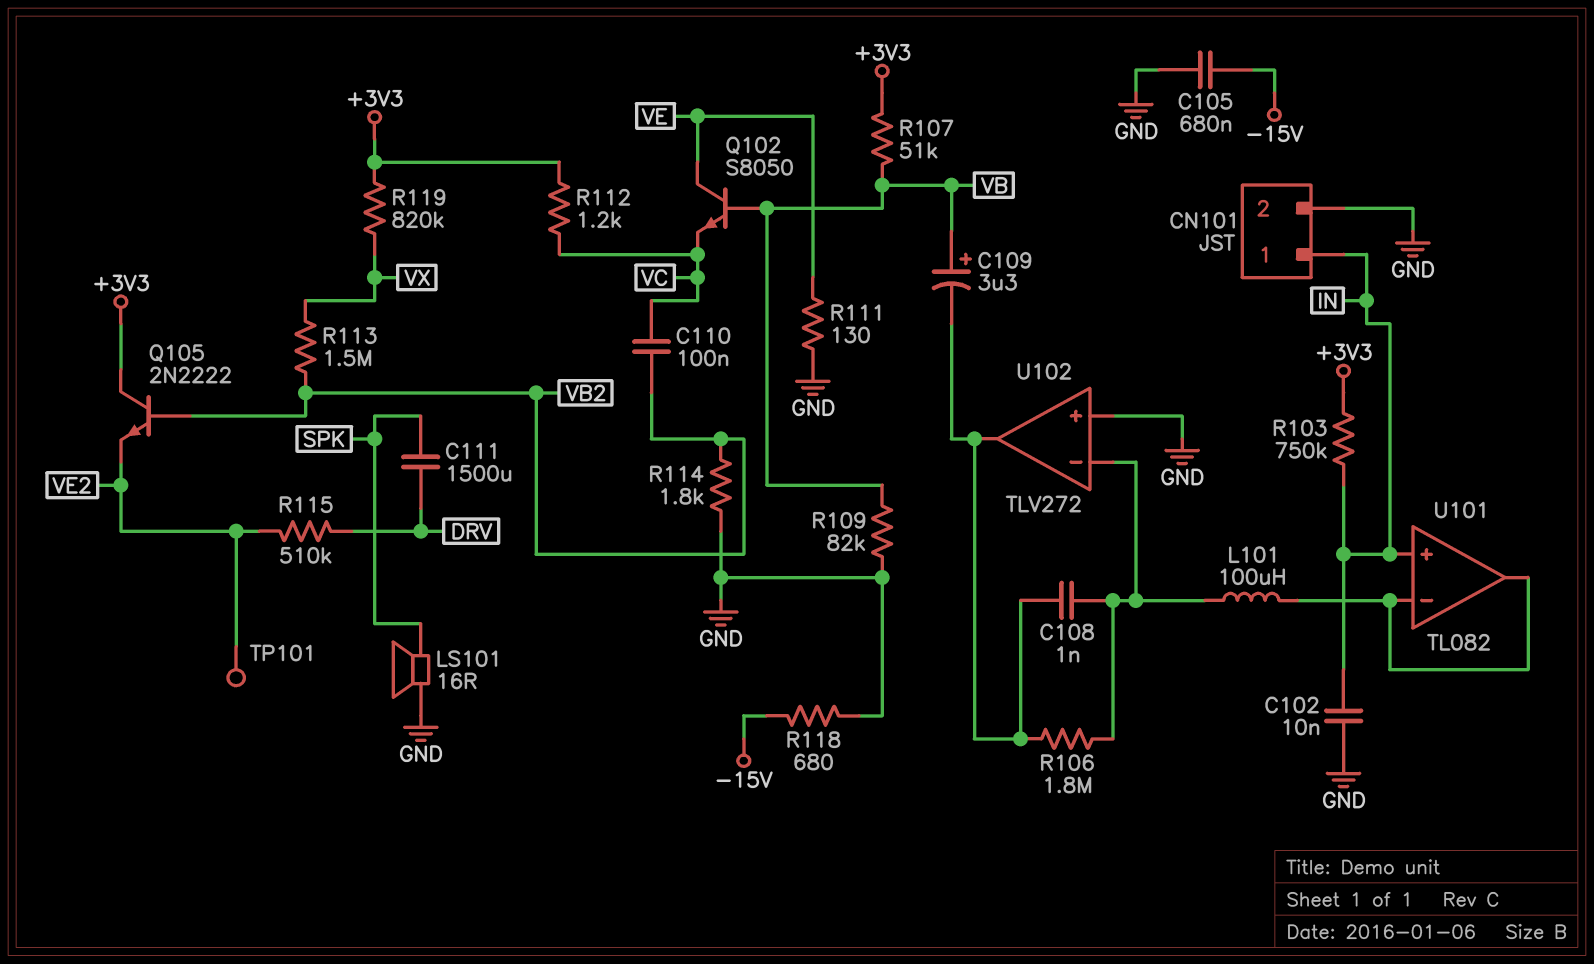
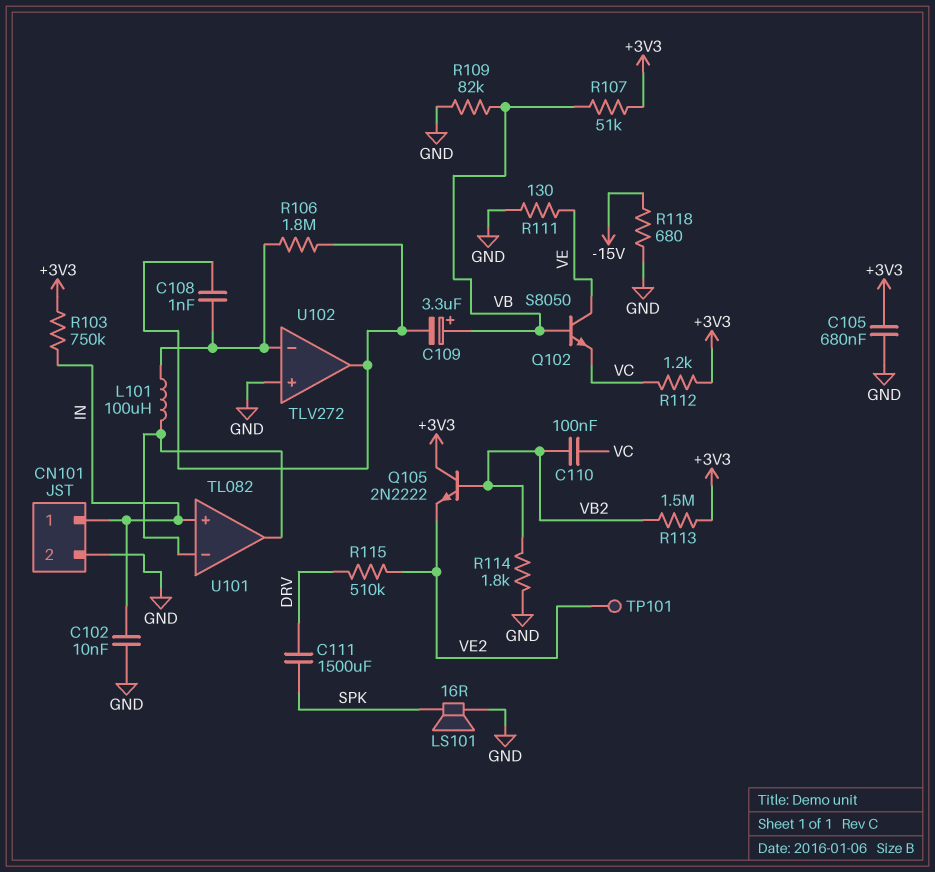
C105: 680nF (-15V, GND) -> 680nF (+3V3, GND)
R113: 1.5M (VB2, VX) -> 1.5M (+3V3, VB2)
R119: 820k (+3V3, VX) -> none

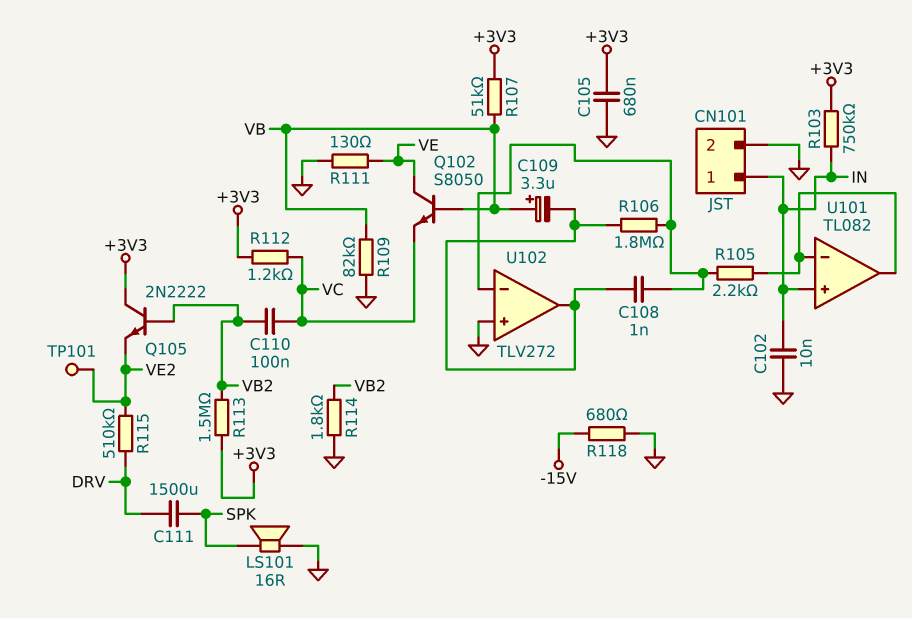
L101: 100uH (U101/in-, U102/in-) -> none
R105: none -> 2.2k (U101/in-, U102/in-)

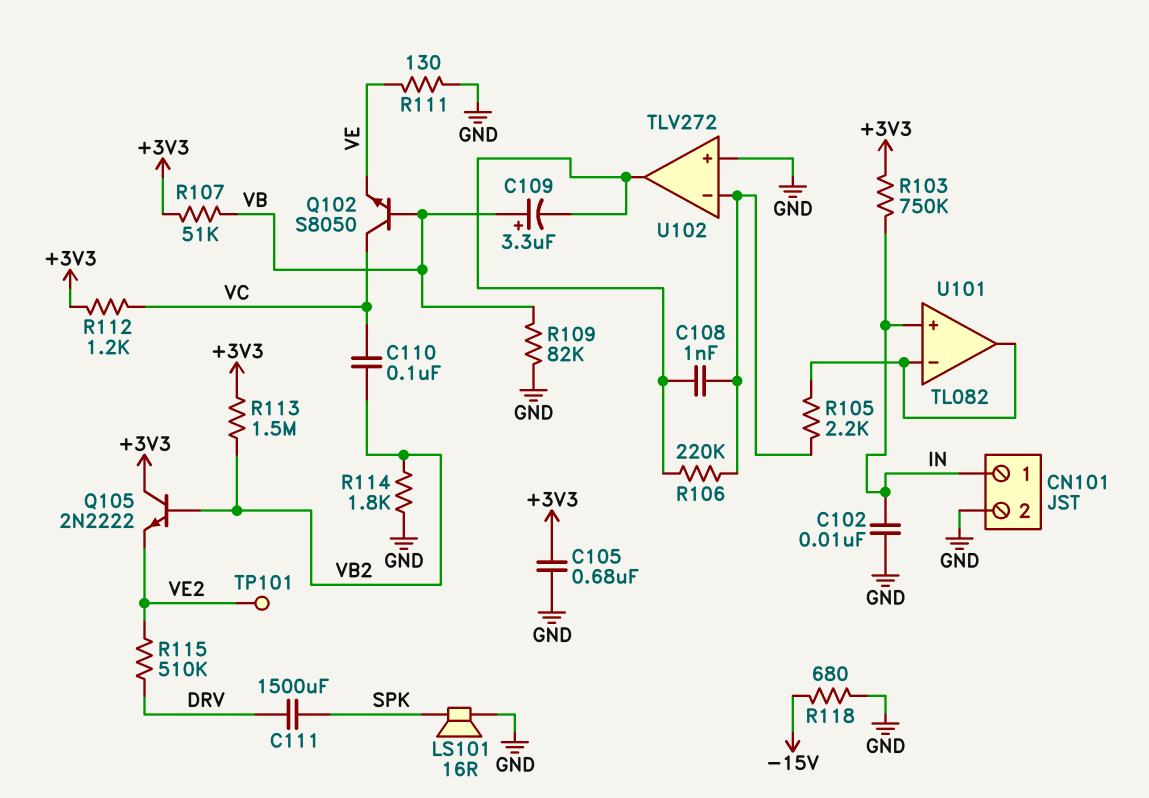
Q102: NPN S8050 (B VB, C VE, E VC) -> NPN S8050 (B VB, C VC, E VE)
R106: 1.8M (U102/in-, U102/out) -> 220k (U102/in-, U102/out)

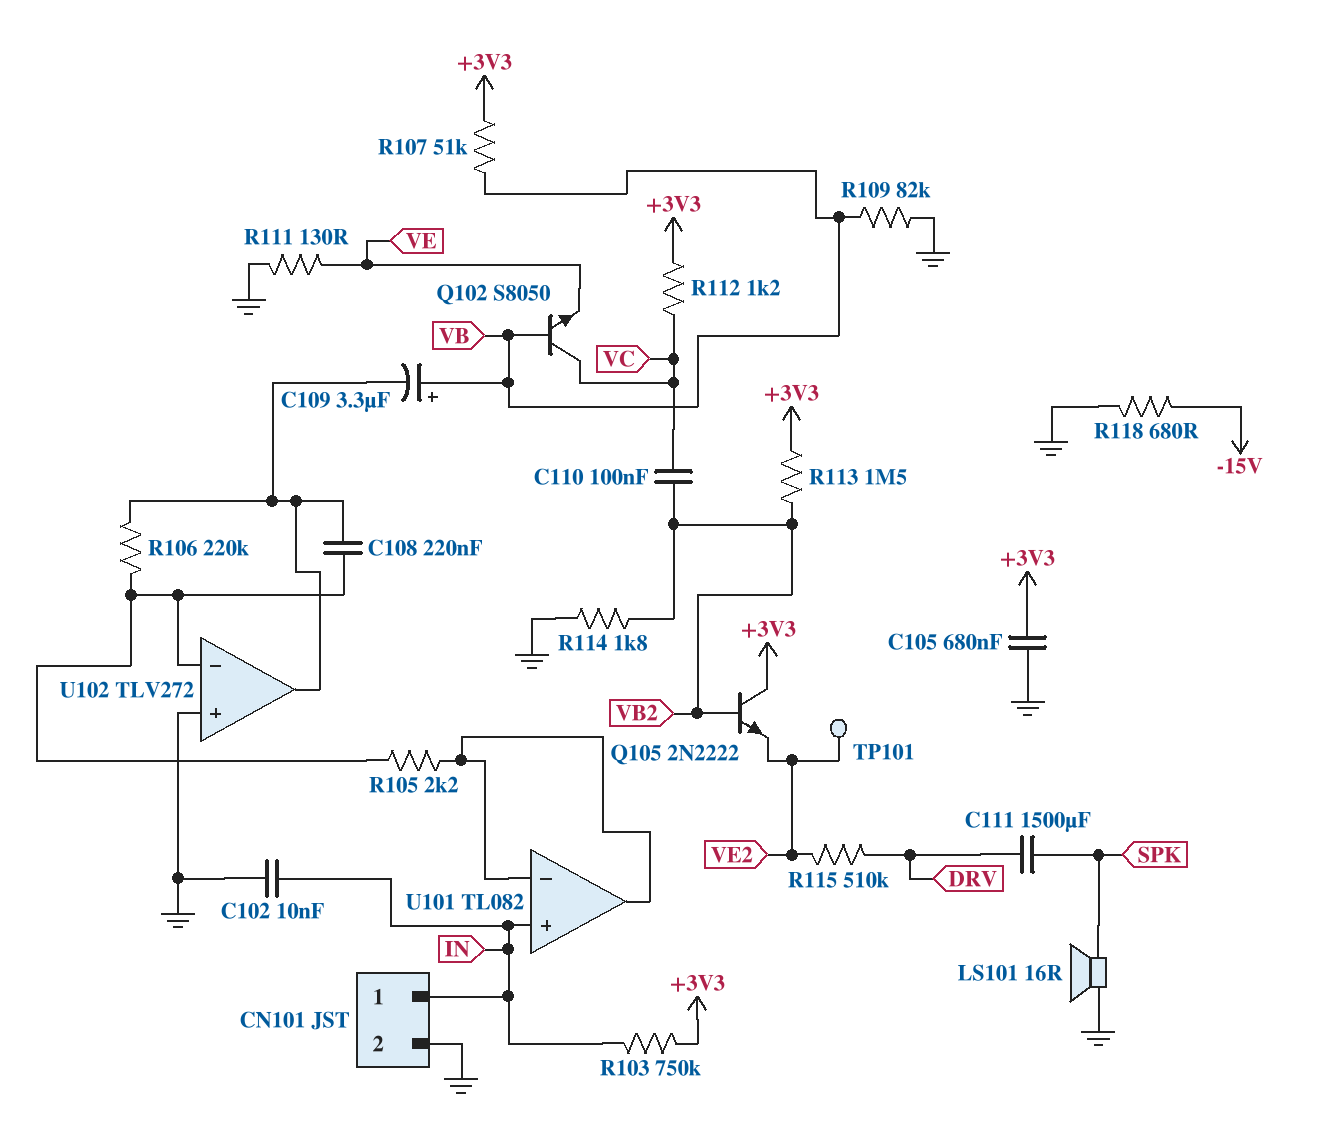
C108: 1nF (U102/in-, U102/out) -> 220nF (U102/in-, U102/out)

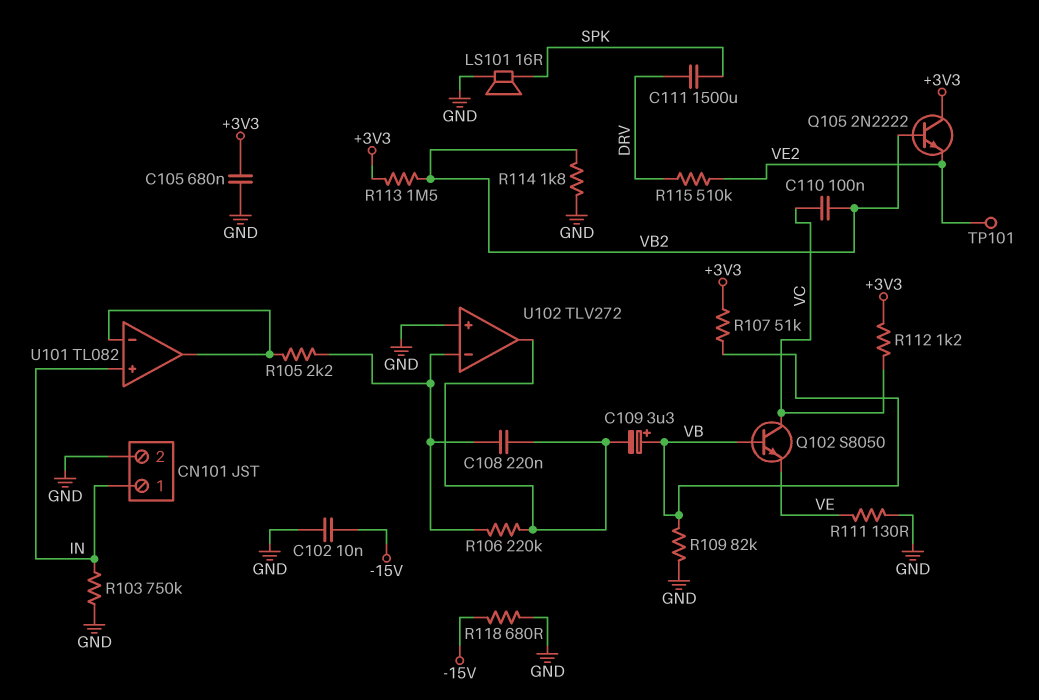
C102: 10nF (GND, IN) -> 10nF (-15V, GND)
R103: 750k (+3V3, IN) -> 750k (GND, IN)

